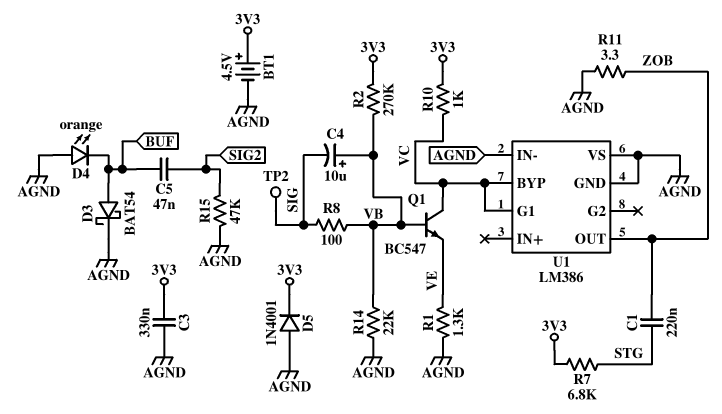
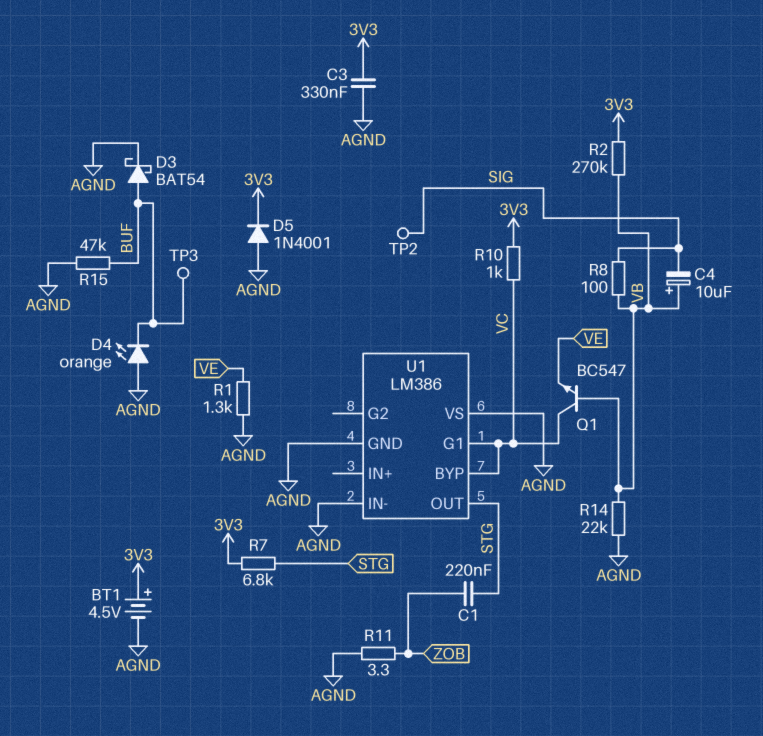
C5: 47nF (BUF, SIG2) -> none
R15: 47k (AGND, SIG2) -> 47k (AGND, BUF)
TP3: none -> test point (BUF)
U1 pin OUT: ZOB -> STG

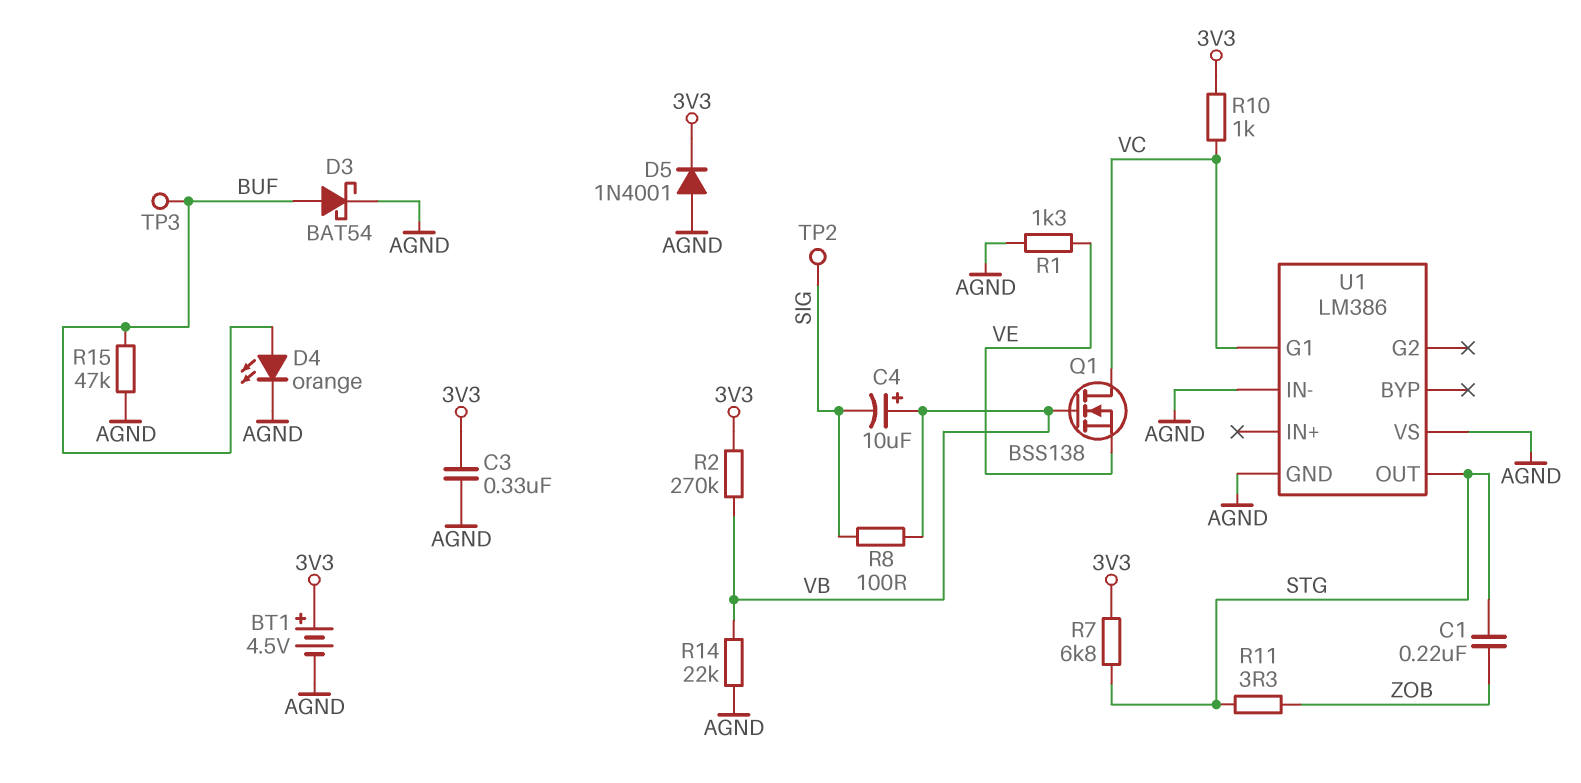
D4: LED orange (A AGND, K BUF) -> LED orange (A BUF, K AGND)
Q1: NPN BC547 (B VB, C VC, E VE) -> NMOS BSS138 (G VB, D VC, S VE)
R11: 3.3 (AGND, ZOB) -> 3.3 (STG, ZOB)
U1 pin BYP: VC -> none

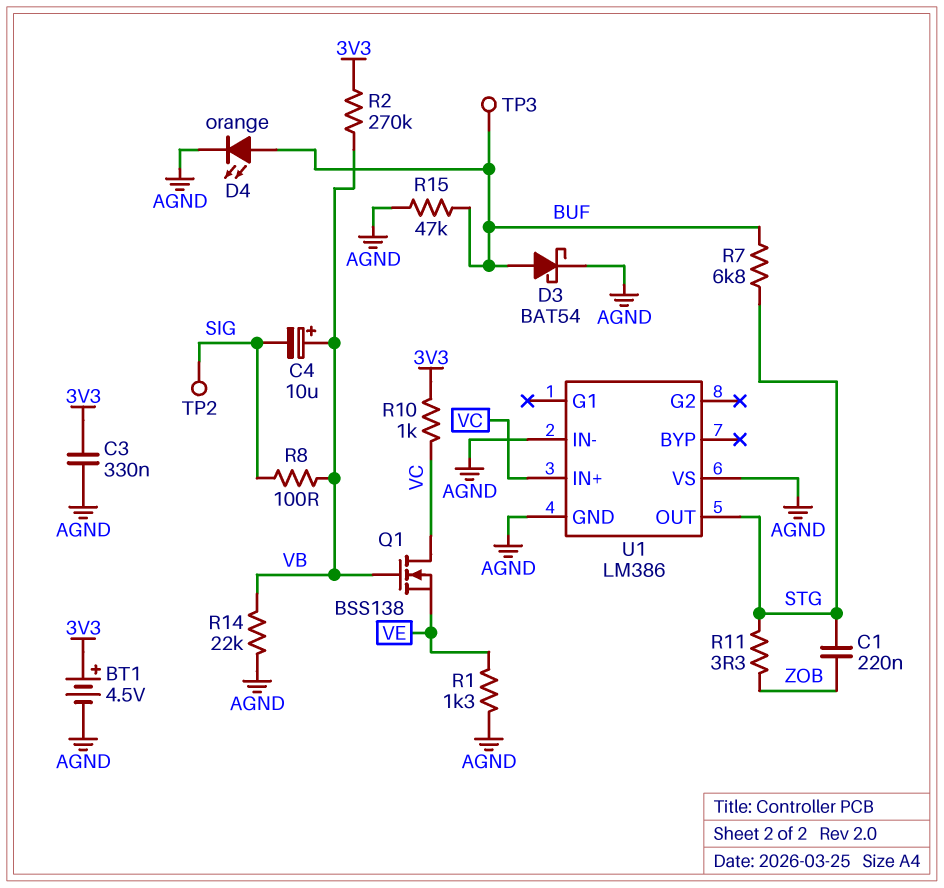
D5: diode 1N4001 (A AGND, K 3V3) -> none
R7: 6.8k (3V3, STG) -> 6.8k (BUF, STG)
U1 pin G1: VC -> none
U1 pin IN+: none -> VC

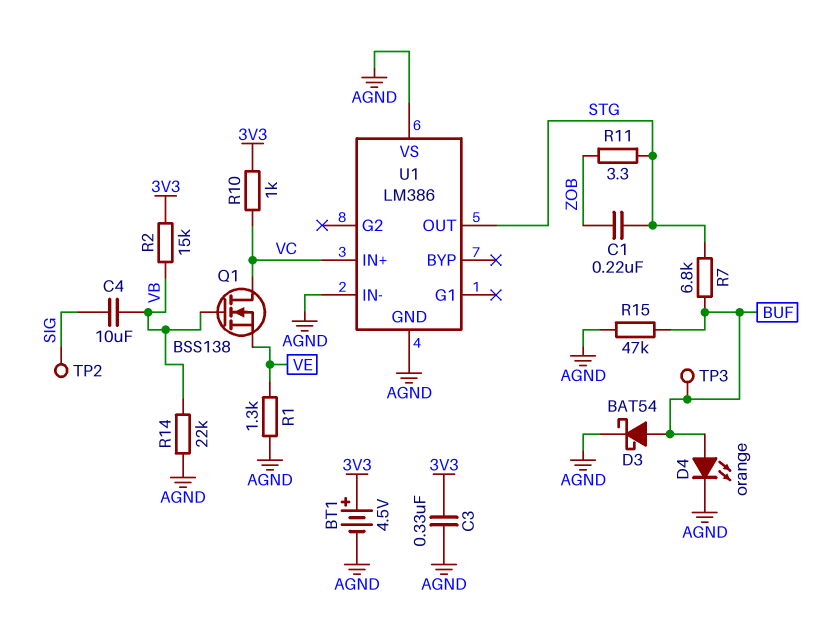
C4: 10uF (plus VB, minus SIG) -> 10uF (SIG, VB)
R2: 270k (3V3, VB) -> 15k (3V3, VB)
R8: 100 (SIG, VB) -> none

